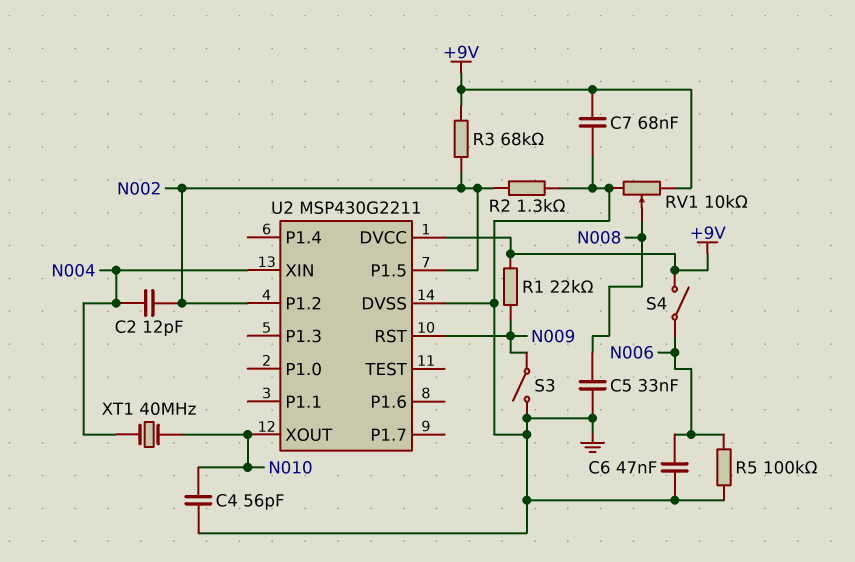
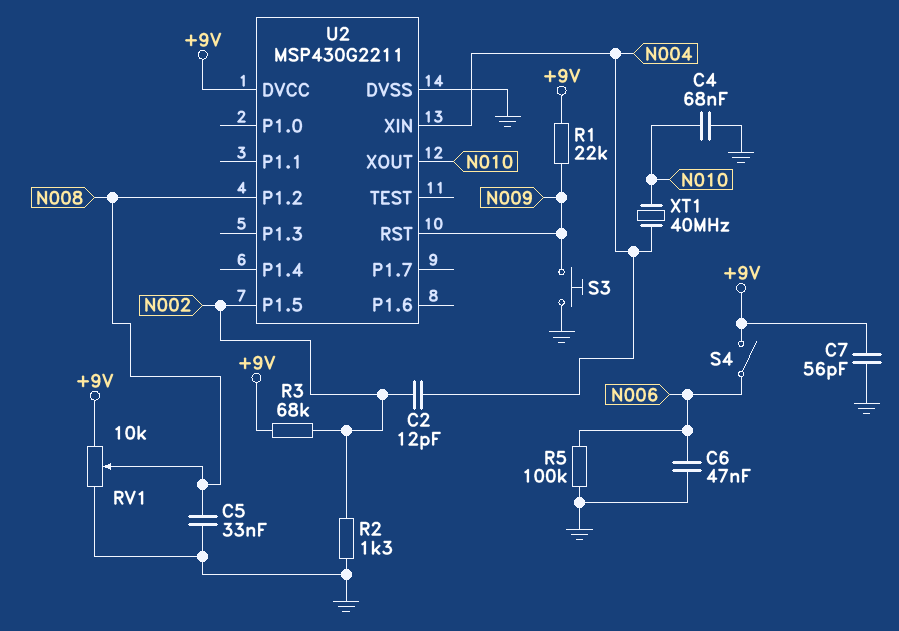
C4: 56pF (GND, N010) -> 68nF (GND, N010)
C7: 68nF (+9V, GND) -> 56pF (+9V, GND)
S3: switch (GND, N009) -> button (GND, N009)
U2 pin P1.2: N002 -> N008

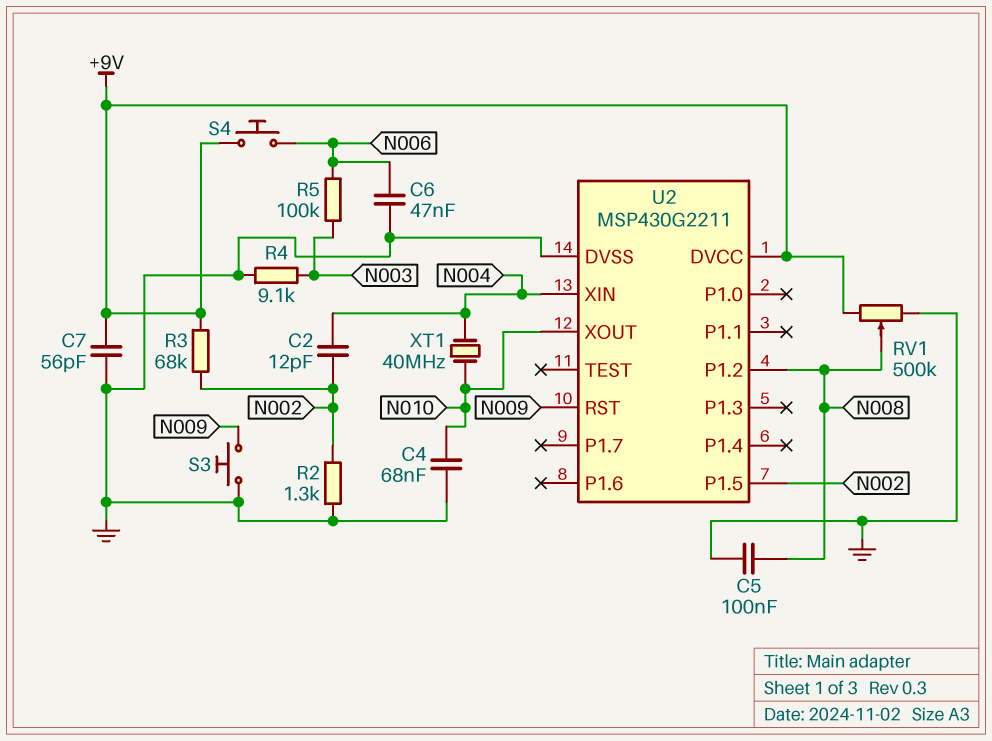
C5: 33nF (GND, N008) -> 100nF (GND, N008)
R1: 22k (+9V, N009) -> none
R4: none -> 9.1k (GND, N003)
R5: 100k (GND, N006) -> 100k (N003, N006)
RV1: 10k (+9V, GND, wiper N008) -> 500k (+9V, GND, wiper N008)
S4: switch (+9V, N006) -> button (+9V, N006)

